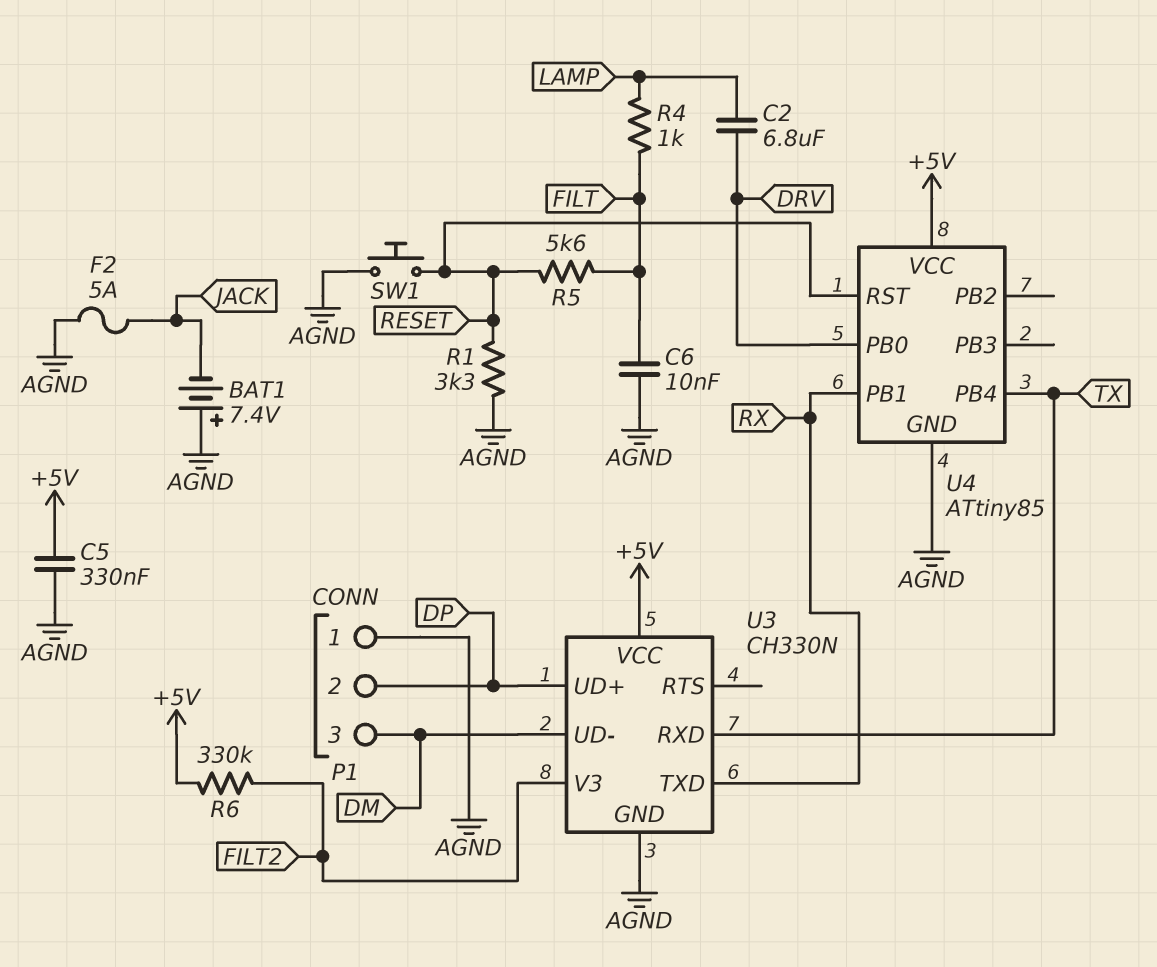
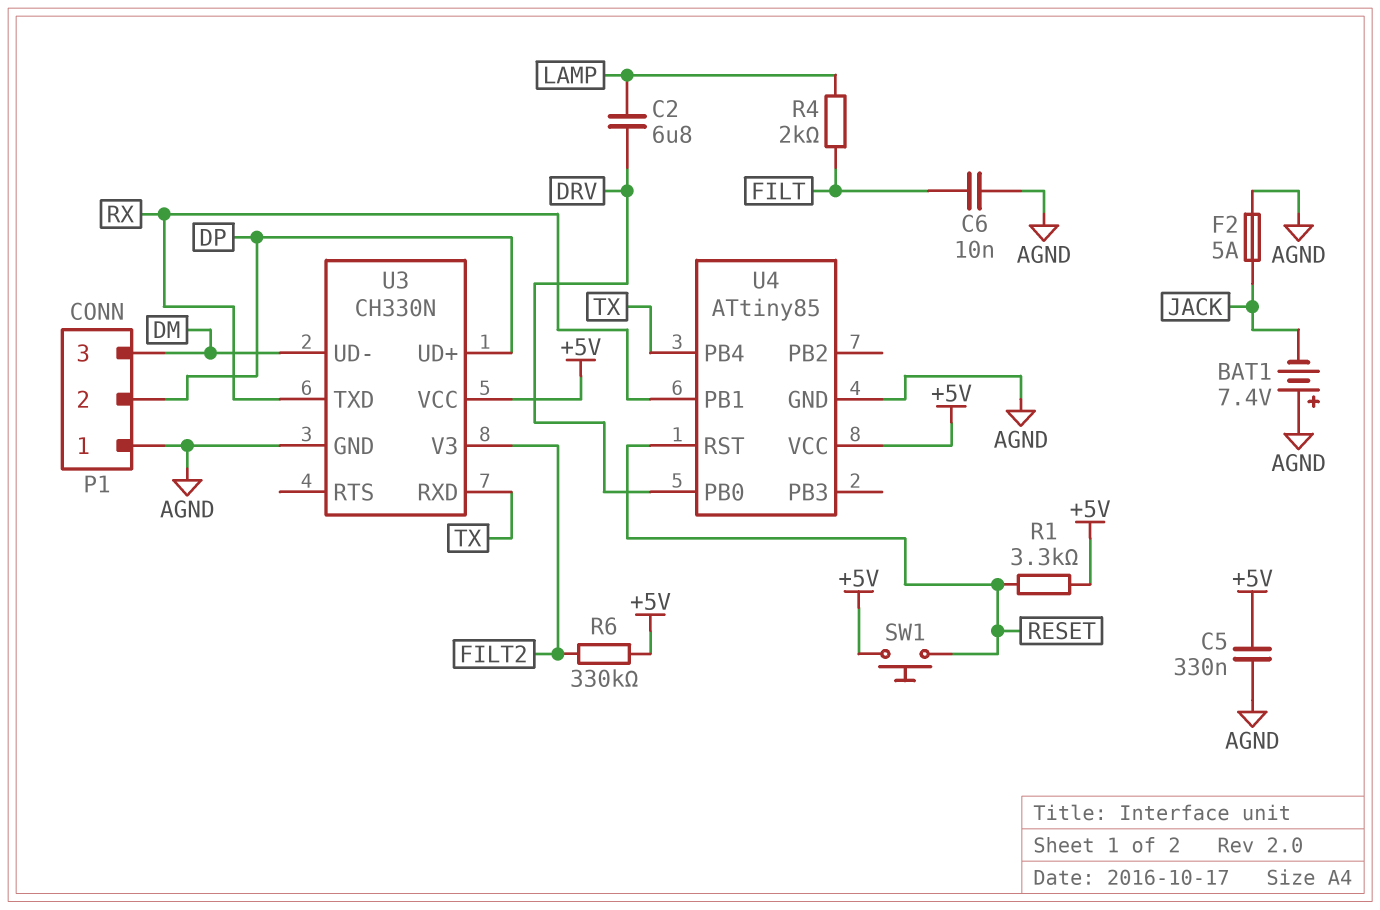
R1: 3.3k (AGND, RESET) -> 3.3k (+5V, RESET)
R4: 1k (FILT, LAMP) -> 2k (FILT, LAMP)
R5: 5.6k (FILT, RESET) -> none
SW1: button (AGND, RESET) -> button (+5V, RESET)

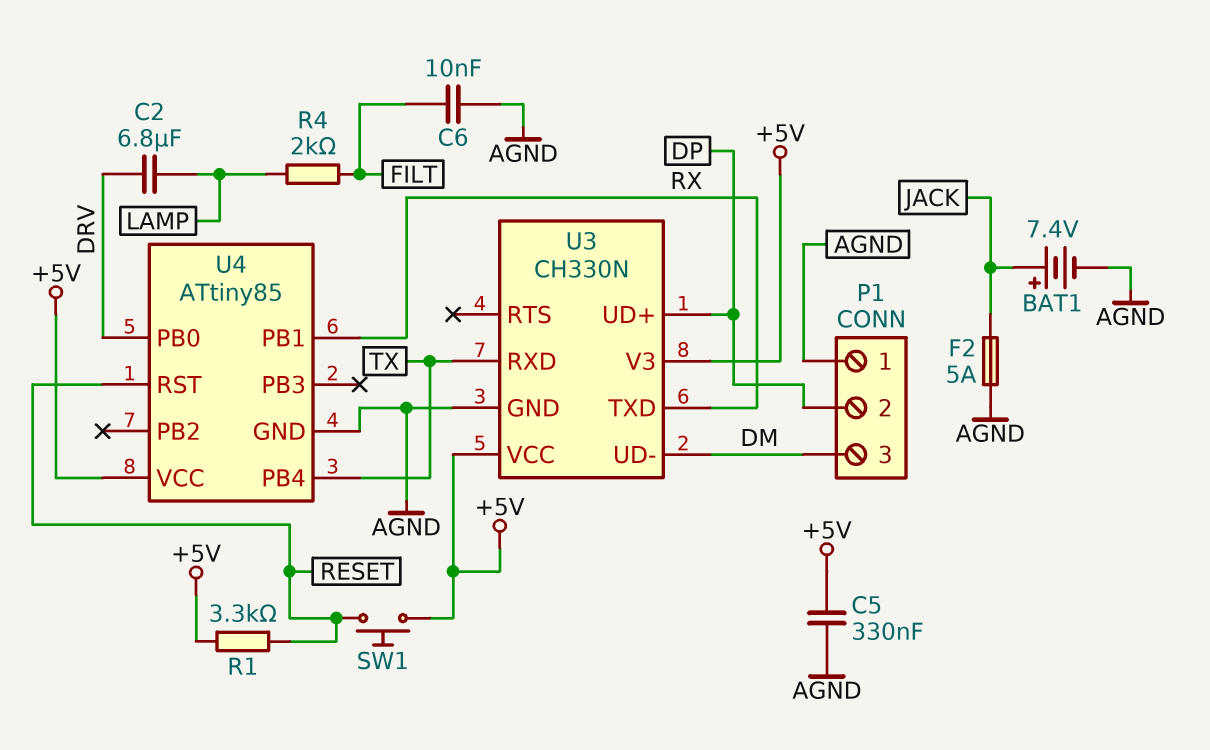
BAT1: 7.4V (plus AGND, minus JACK) -> 7.4V (plus JACK, minus AGND)
R6: 330k (+5V, FILT2) -> none
U3 pin V3: FILT2 -> +5V

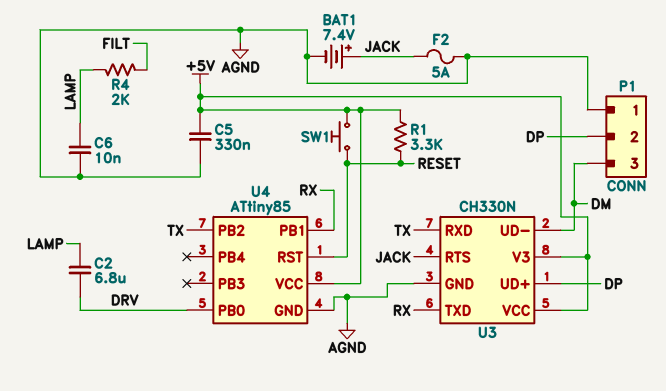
C6: 10nF (AGND, FILT) -> 10nF (AGND, LAMP)
U3 pin RTS: none -> JACK
U4 pin PB2: none -> TX
U4 pin PB4: TX -> none

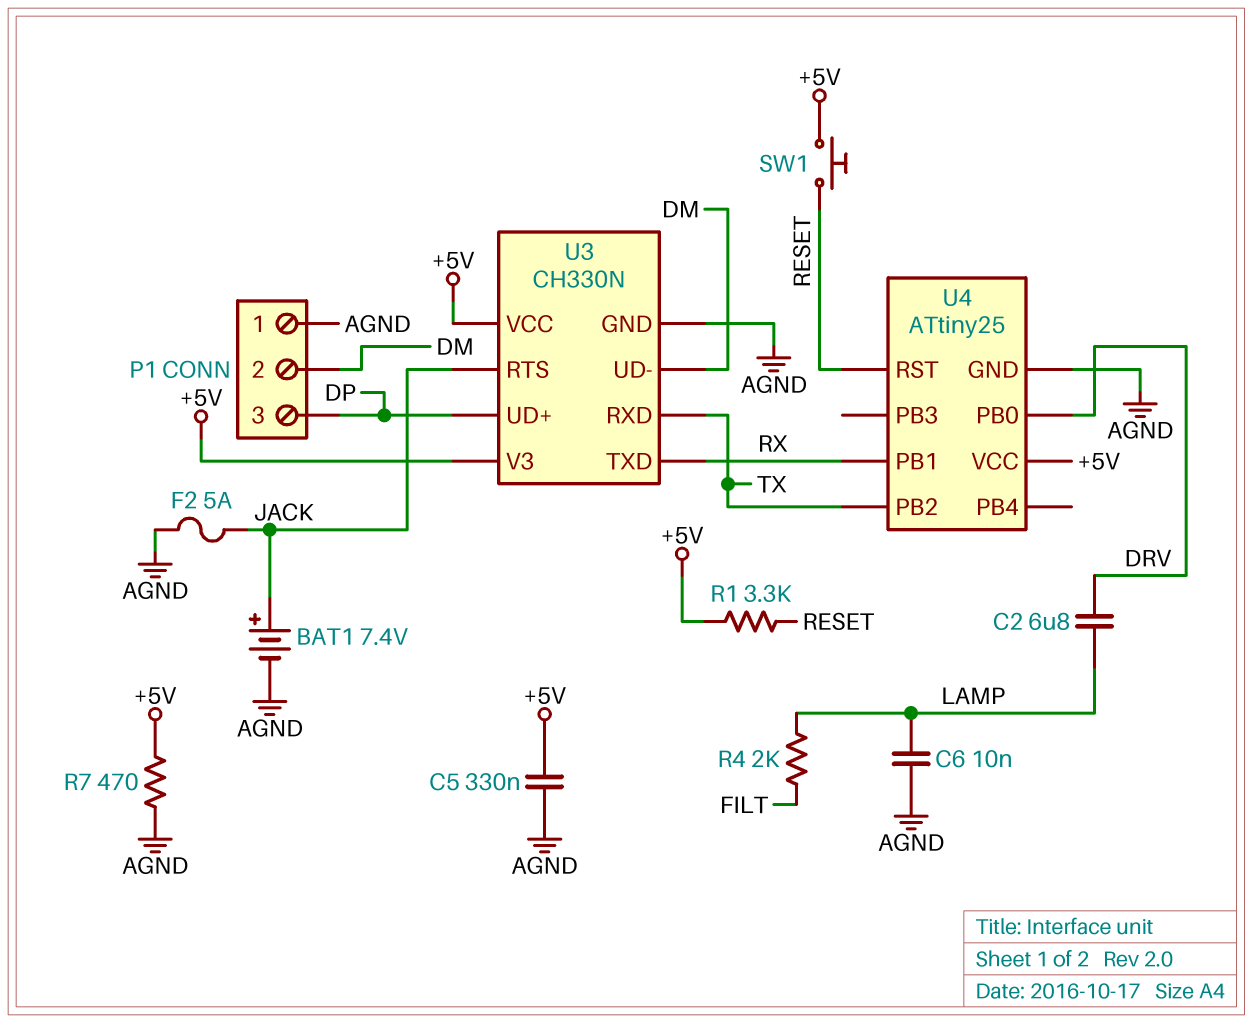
P1 pin 2: DP -> DM
P1 pin 3: DM -> DP
R7: none -> 470 (+5V, AGND)
U4: ATtiny85 -> ATtiny25

